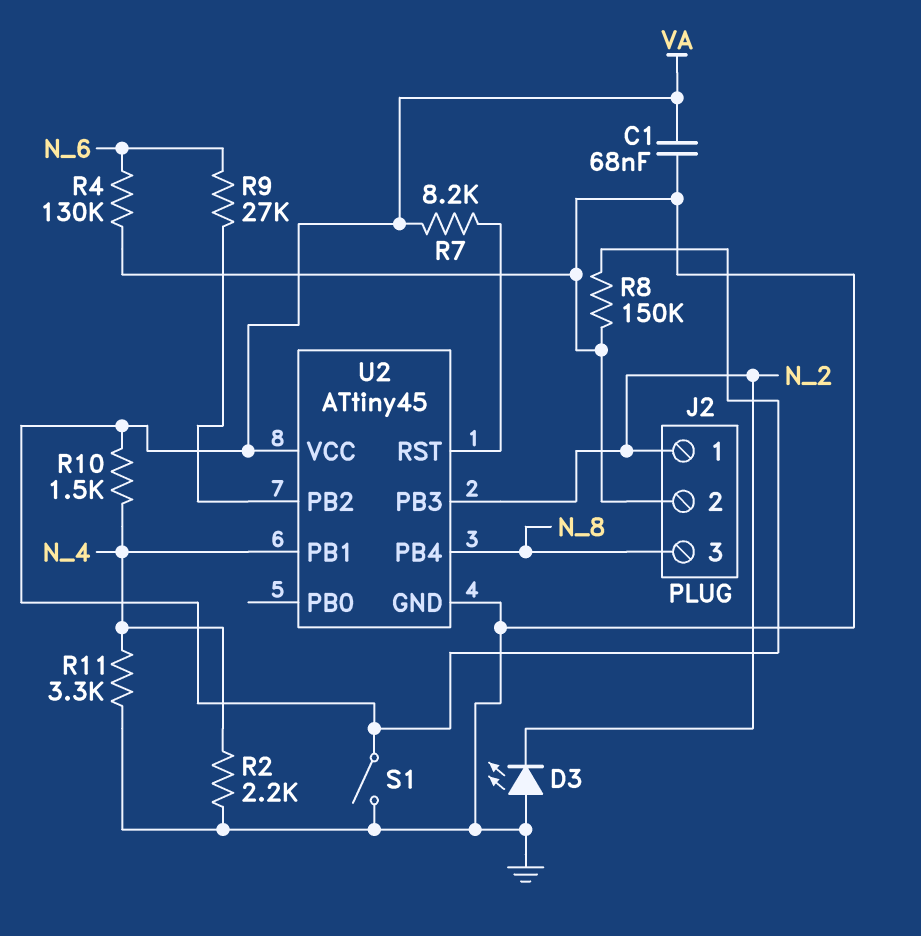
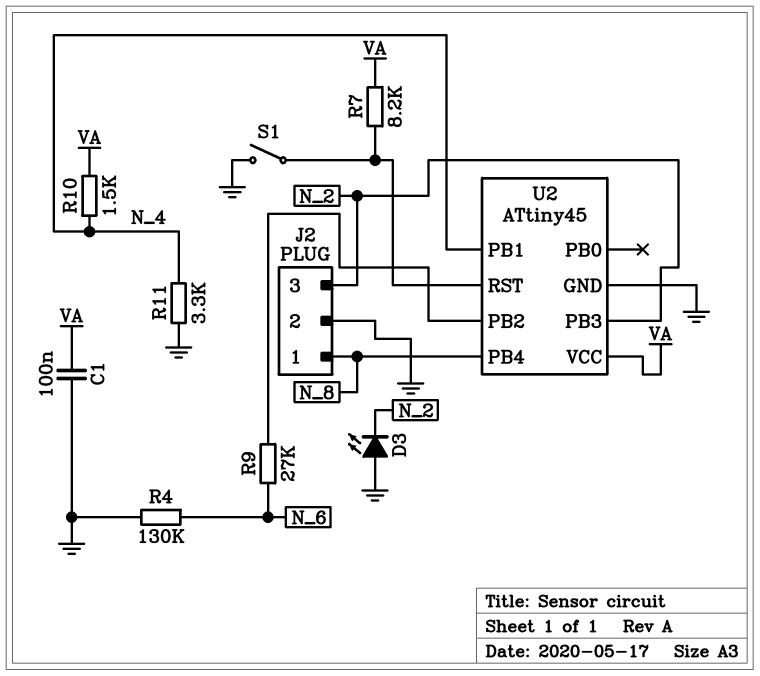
C1: 68nF (GND, VA) -> 100nF (GND, VA)
J2 pin 1: N_2 -> N_8
J2 pin 3: N_8 -> N_2
R2: 2.2k (GND, N_4) -> none
R8: 150k (GND, VA) -> none
S1: switch (GND, VA) -> switch (GND, U2/RST)

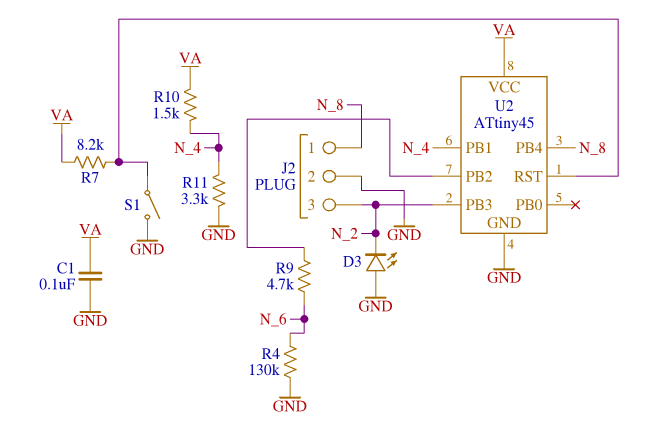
R9: 27k (N_6, U2/PB2) -> 4.7k (N_6, U2/PB2)

